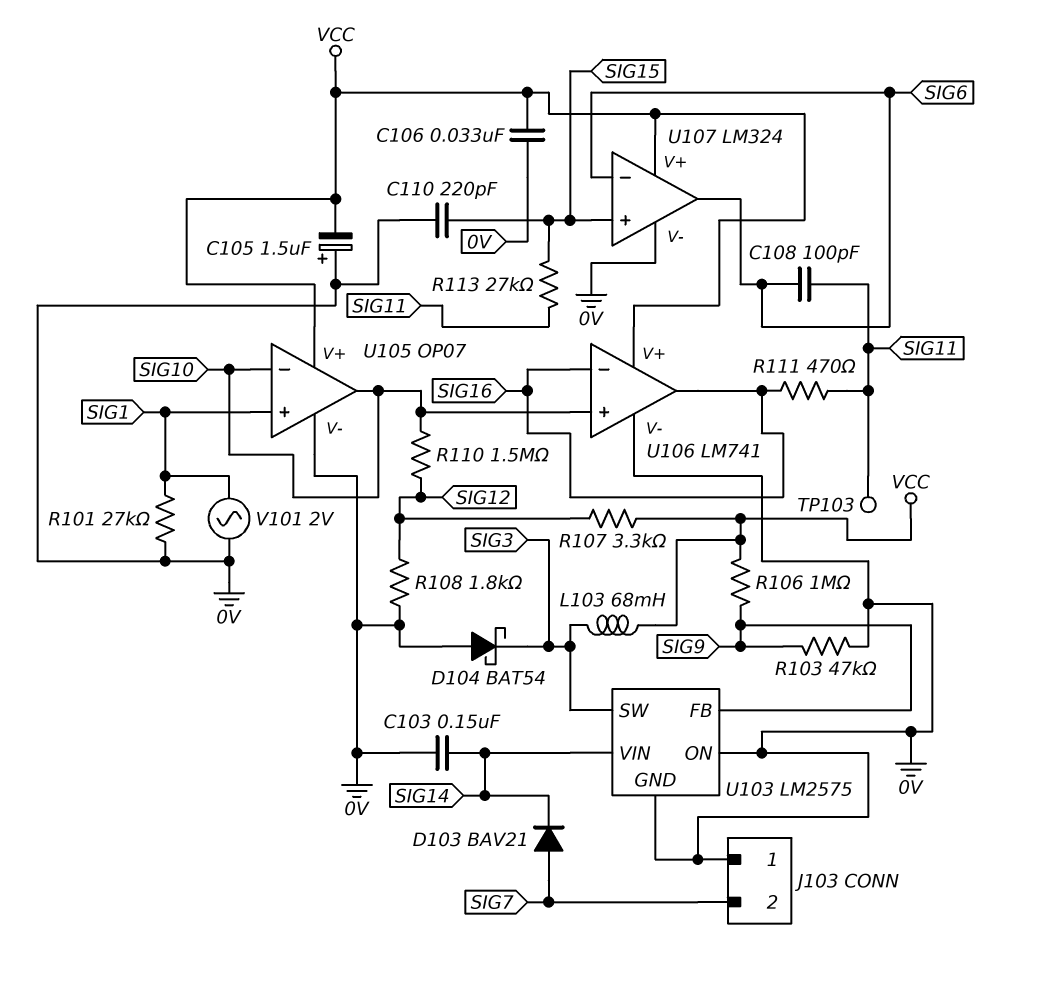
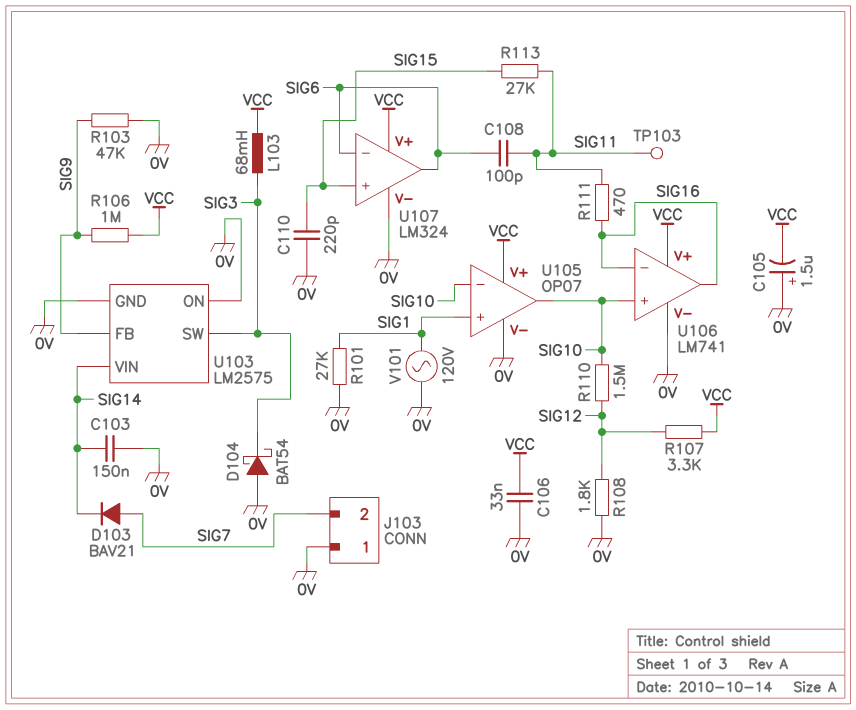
V101: AC 2V (0V, SIG1) -> AC 120V (0V, SIG1)

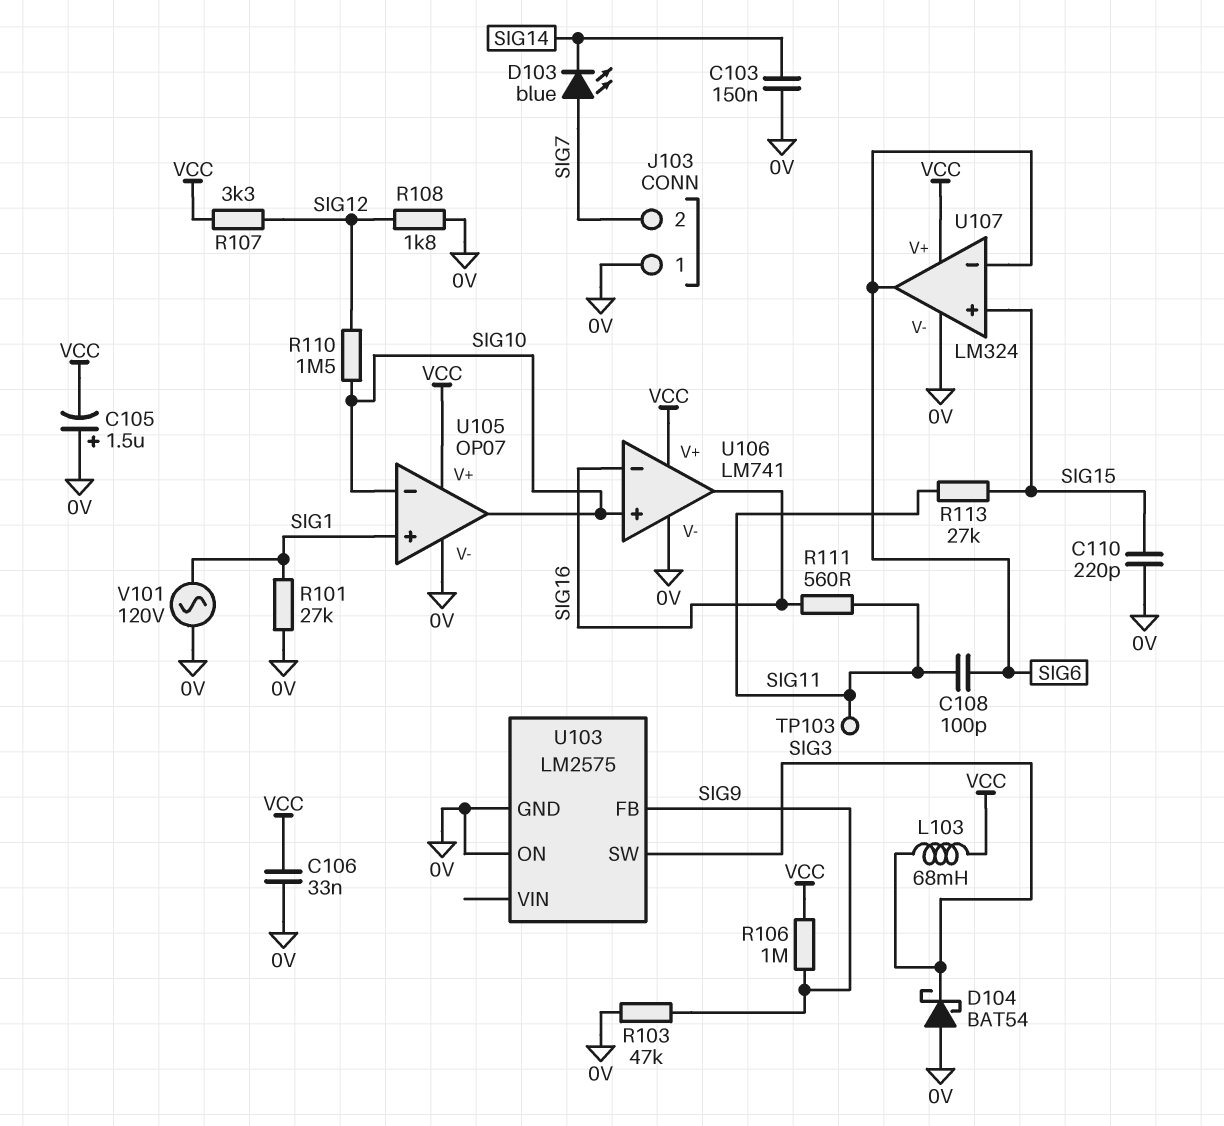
D103: diode BAV21 (A SIG7, K SIG14) -> LED blue (A SIG7, K SIG14)
R111: 470 (SIG11, SIG16) -> 560 (SIG11, SIG16)
U103 pin VIN: SIG14 -> none

